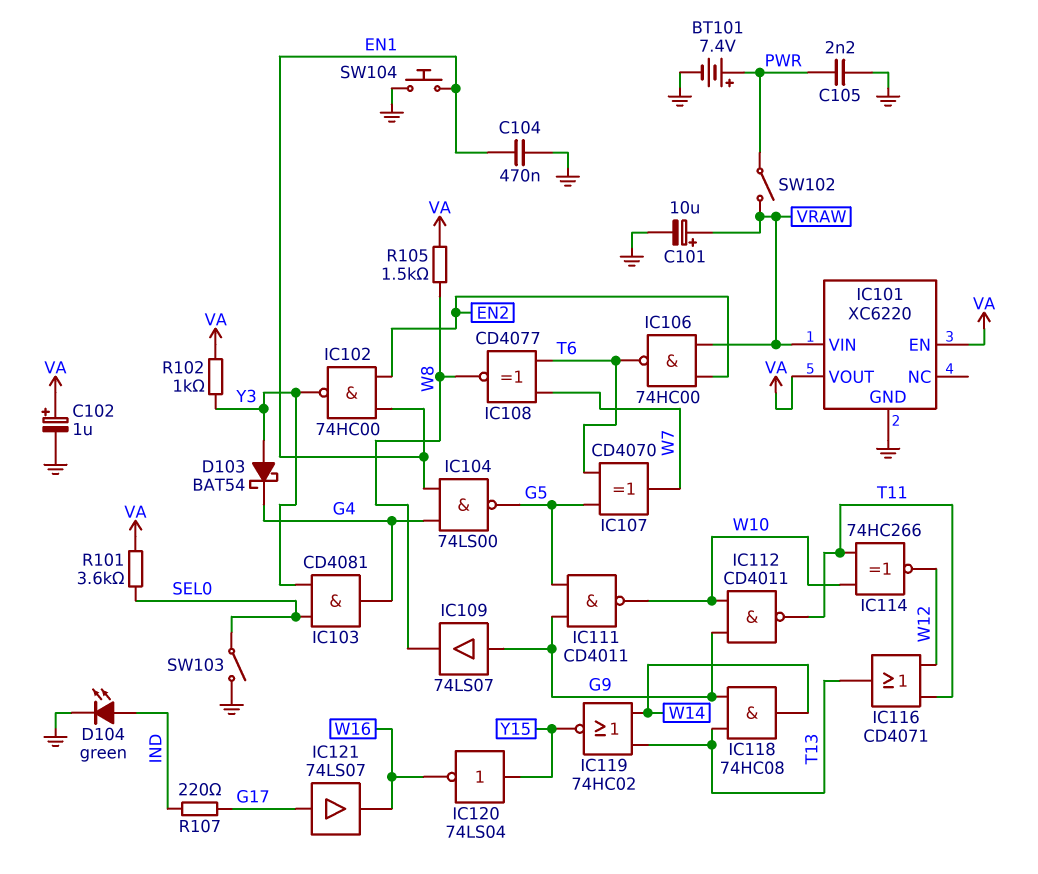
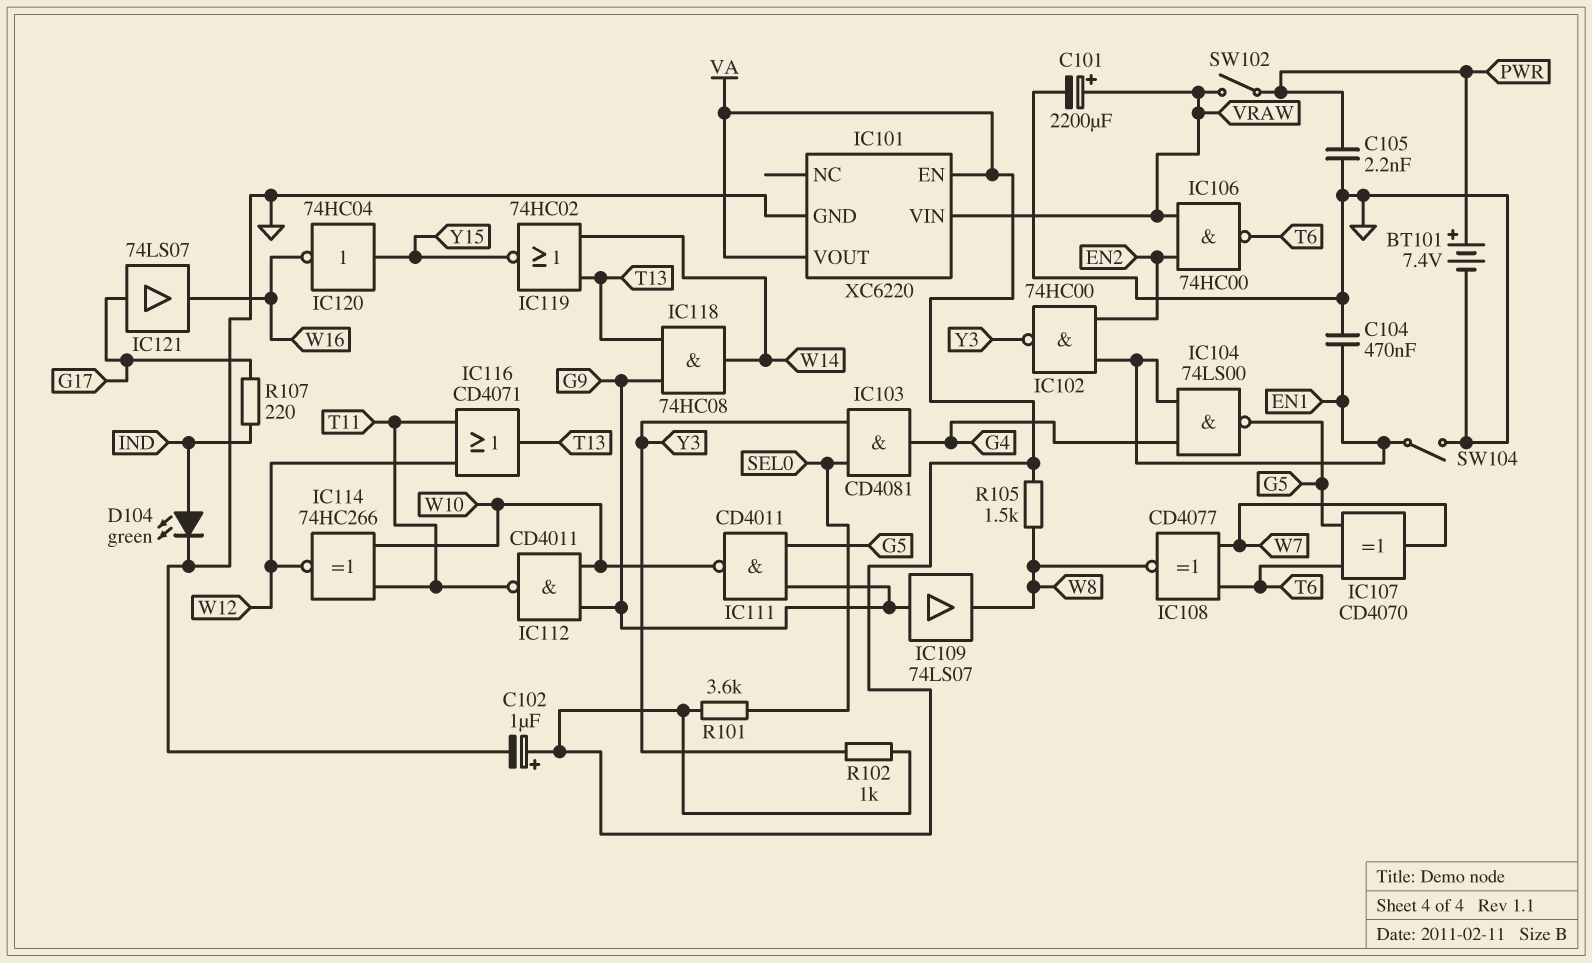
C101: 10uF (plus VRAW, minus GND) -> 2200uF (plus VRAW, minus GND)
D103: schottky BAT54 (A Y3, K G4) -> none
IC120: NOT 74LS04 (in Y15, out W16) -> NOT 74HC04 (in Y15, out W16)
SW103: switch (GND, SEL0) -> none
SW104: button (EN1, GND) -> switch (EN1, GND)

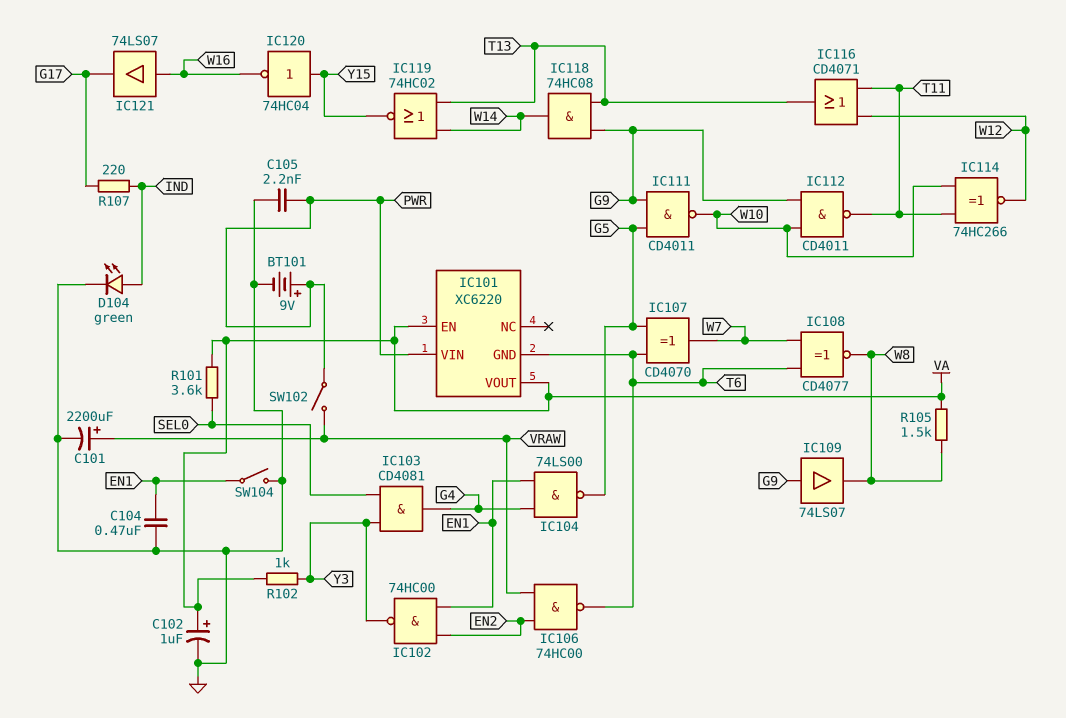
BT101: 7.4V (plus PWR, minus GND) -> 9V (plus PWR, minus GND)
IC101 pin GND: GND -> T6
IC101 pin VIN: VRAW -> PWR
IC121: buffer 74LS07 (in G17, out W16) -> buffer 74LS07 (in W16, out G17)

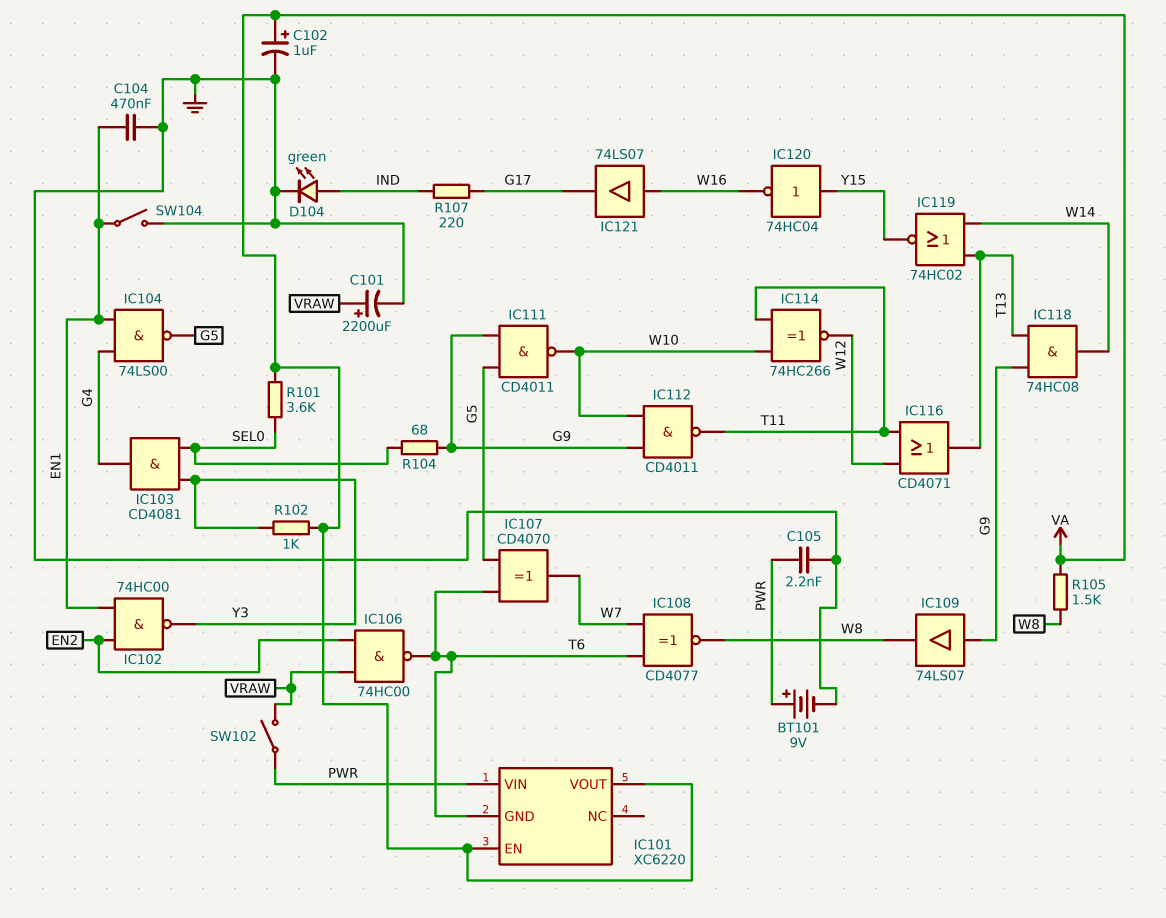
R104: none -> 68 (G9, SEL0)

